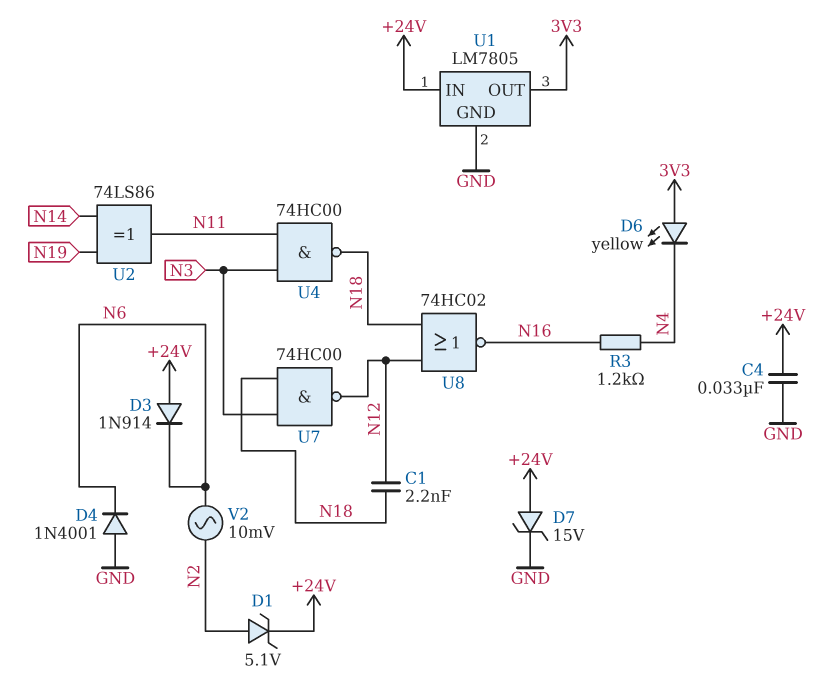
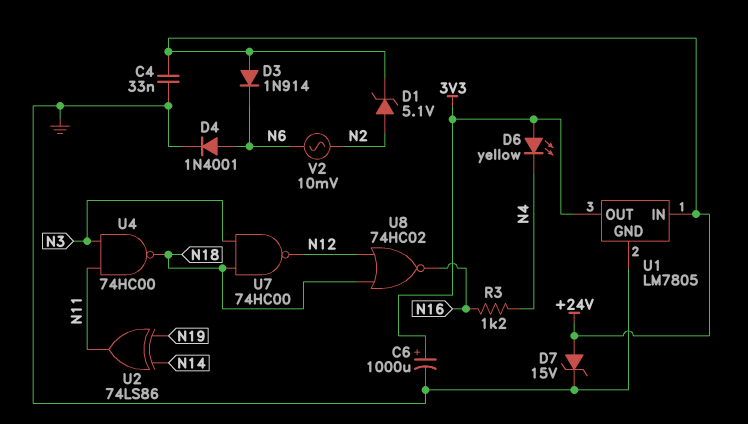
C1: 2.2nF (N12, N18) -> none
C6: none -> 1000uF (plus 3V3, minus GND)
D4: diode 1N4001 (A GND, K N6) -> diode 1N4001 (A N6, K GND)

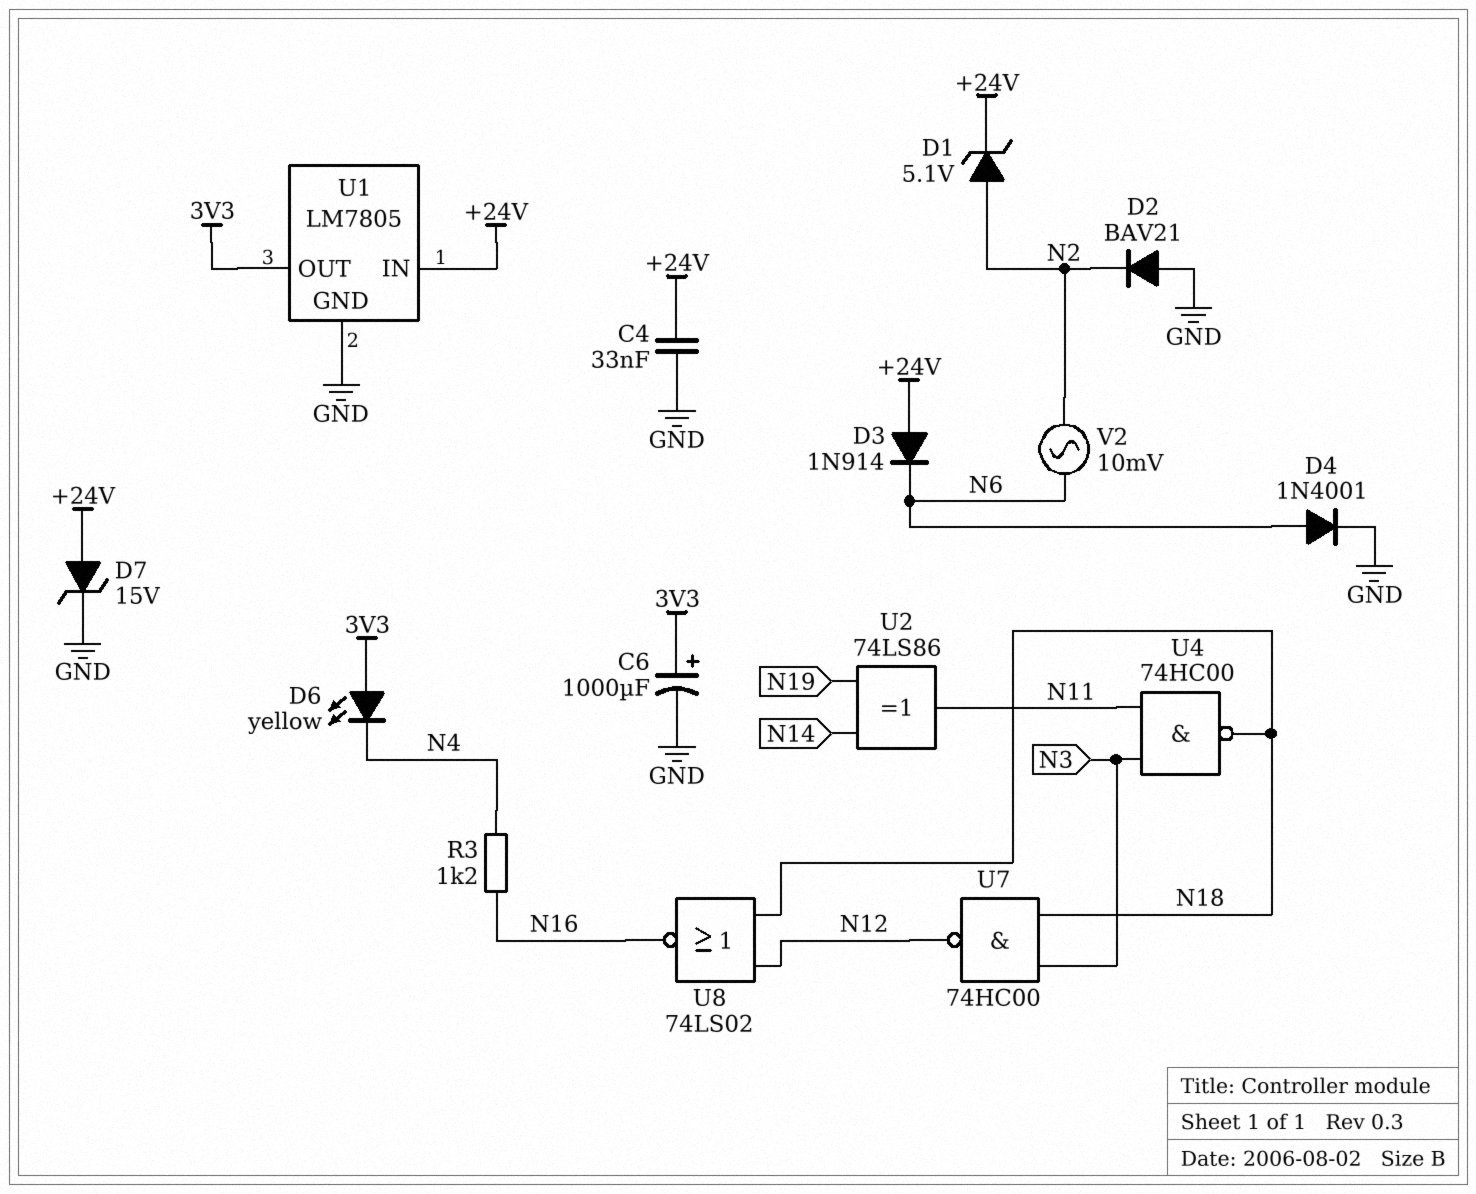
D2: none -> diode BAV21 (A GND, K N2)
U8: NOR 74HC02 (in N12, in N18, out N16) -> NOR 74LS02 (in N12, in N18, out N16)

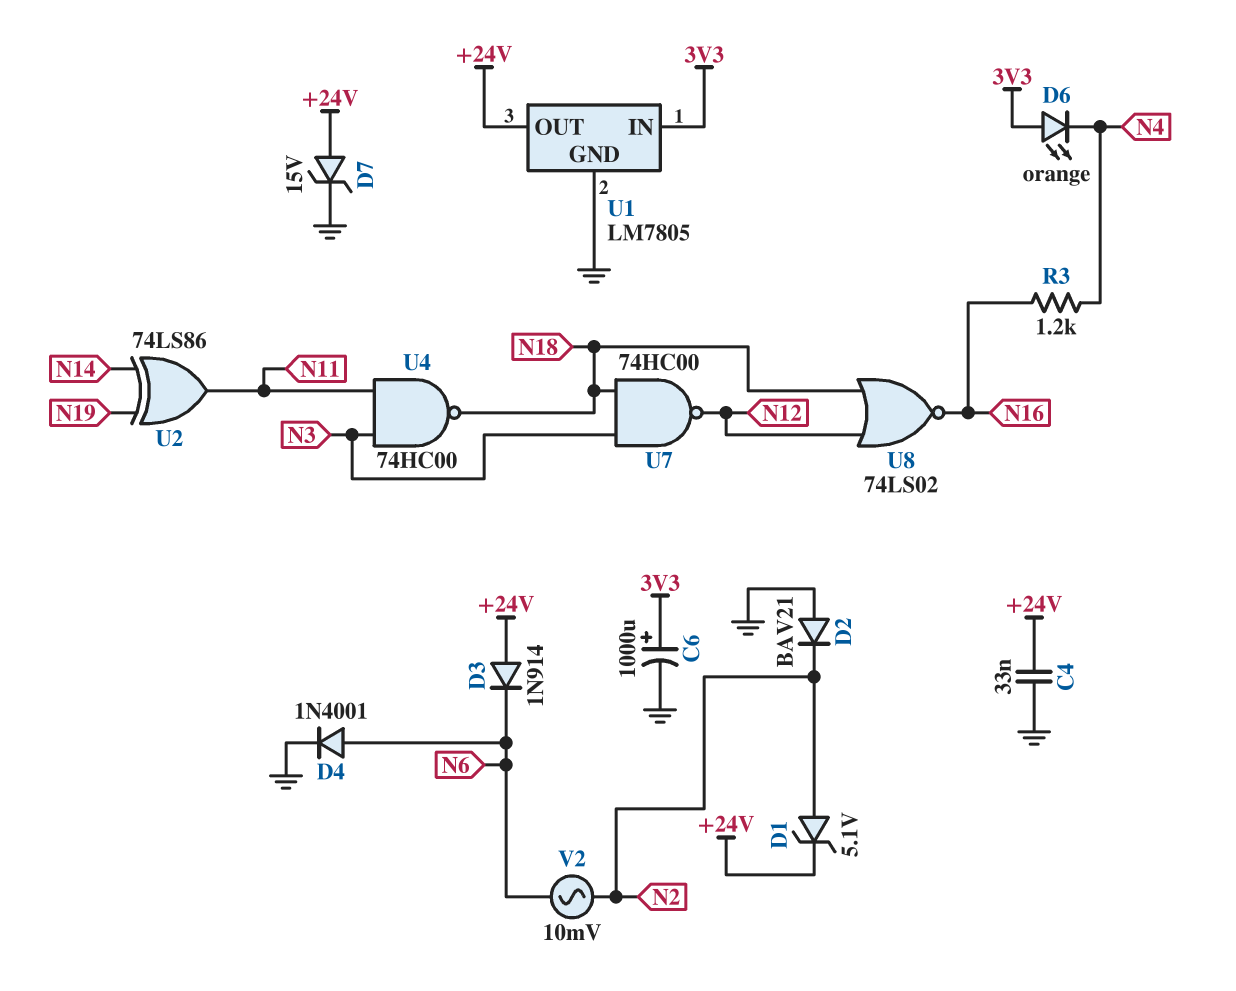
D6: LED yellow (A 3V3, K N4) -> LED orange (A 3V3, K N4)
U1 pin IN: +24V -> 3V3
U1 pin OUT: 3V3 -> +24V

